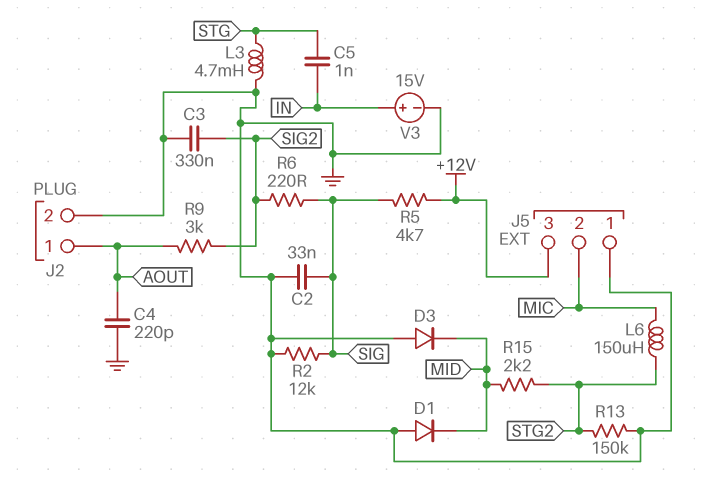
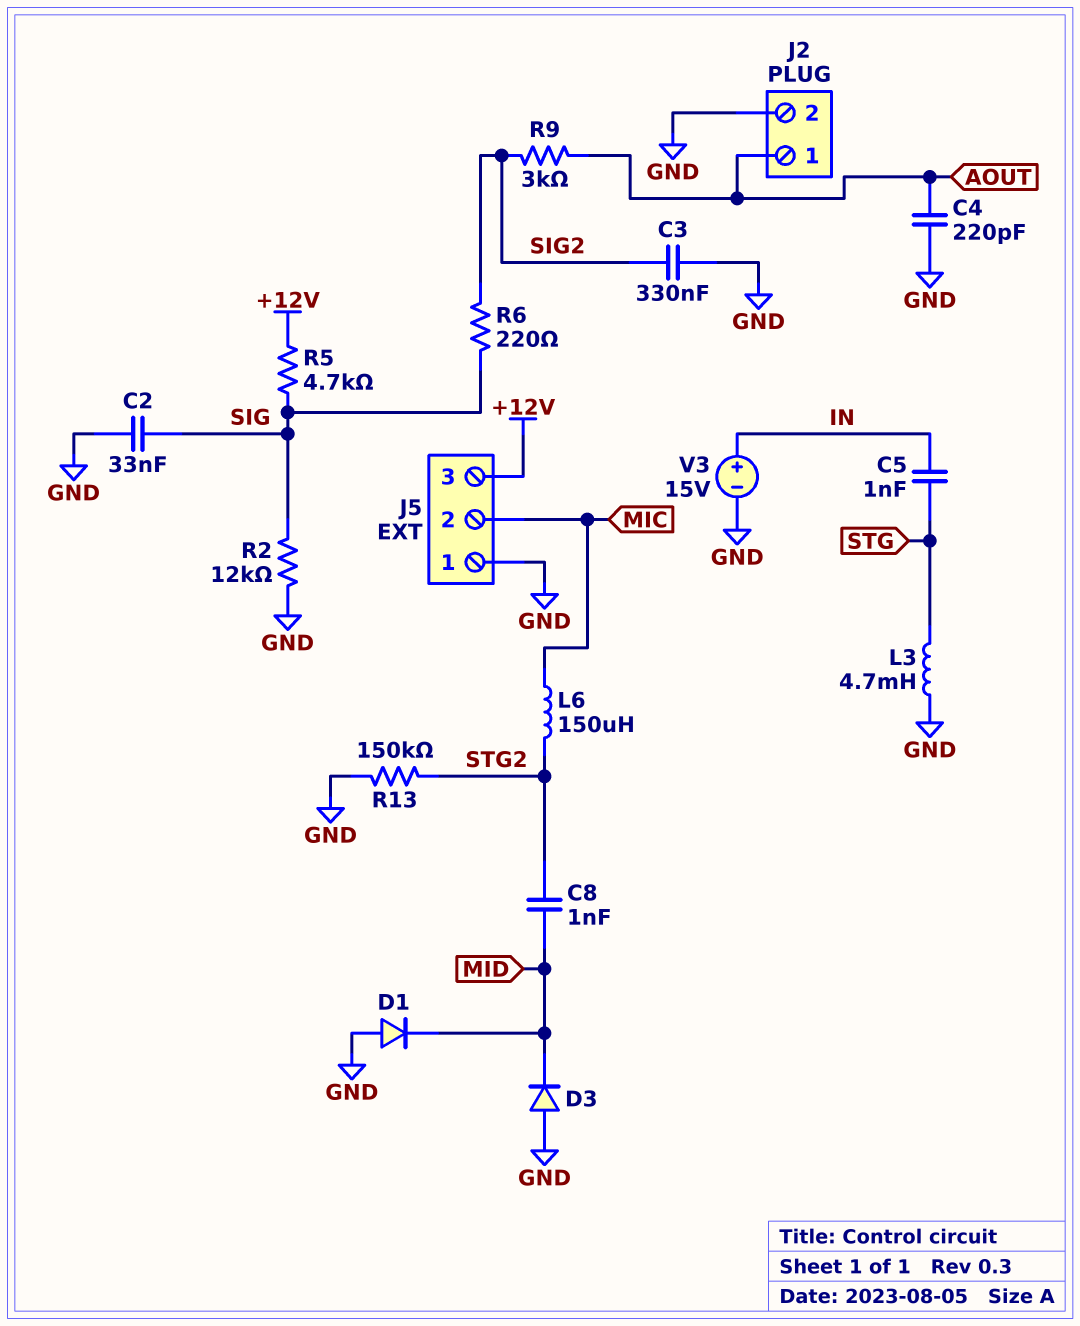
C8: none -> 1nF (MID, STG2)
R15: 2.2k (MID, STG2) -> none

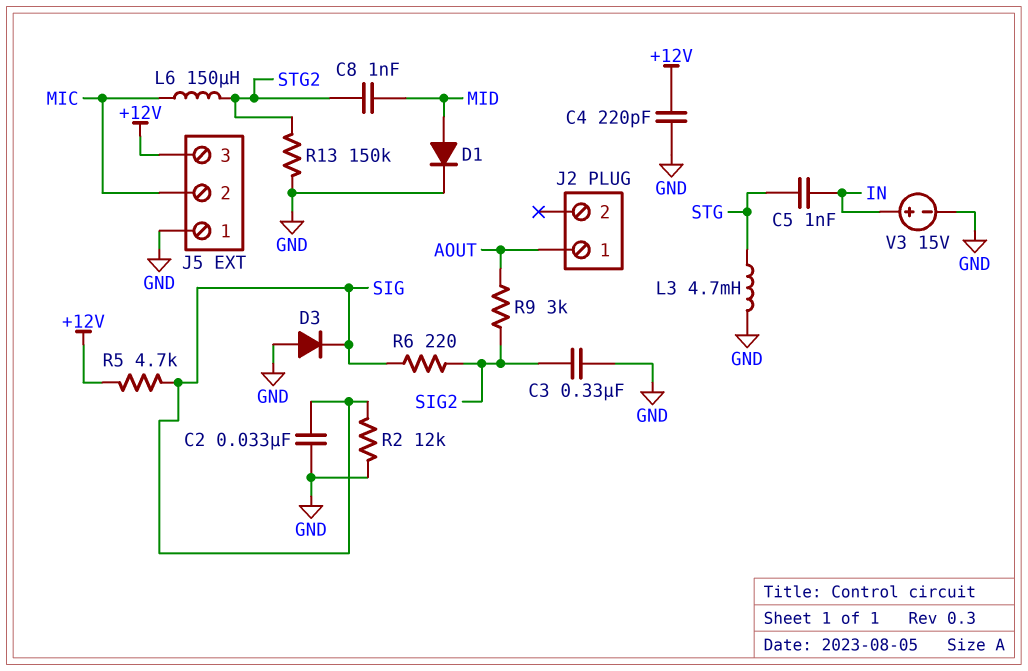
C4: 220pF (AOUT, GND) -> 220pF (+12V, GND)
D1: diode (A GND, K MID) -> diode (A MID, K GND)
D3: diode (A GND, K MID) -> diode (A GND, K SIG)
J2 pin 2: GND -> none

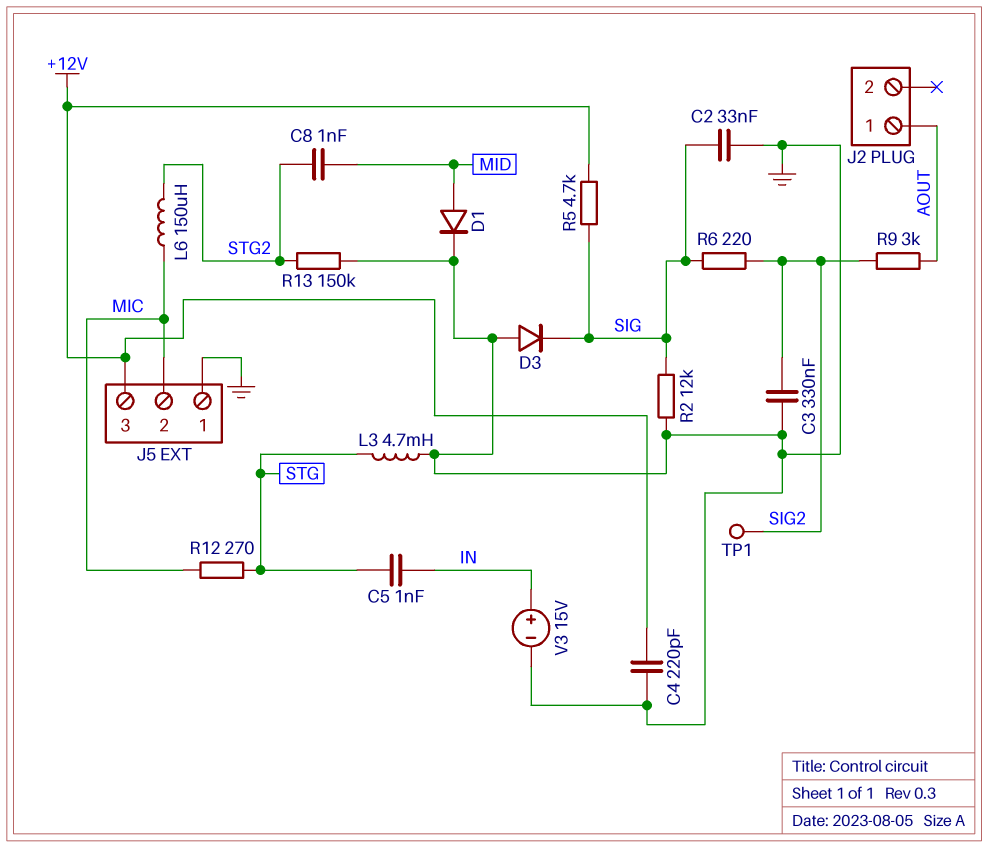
R12: none -> 270 (MIC, STG)
TP1: none -> test point (SIG2)

